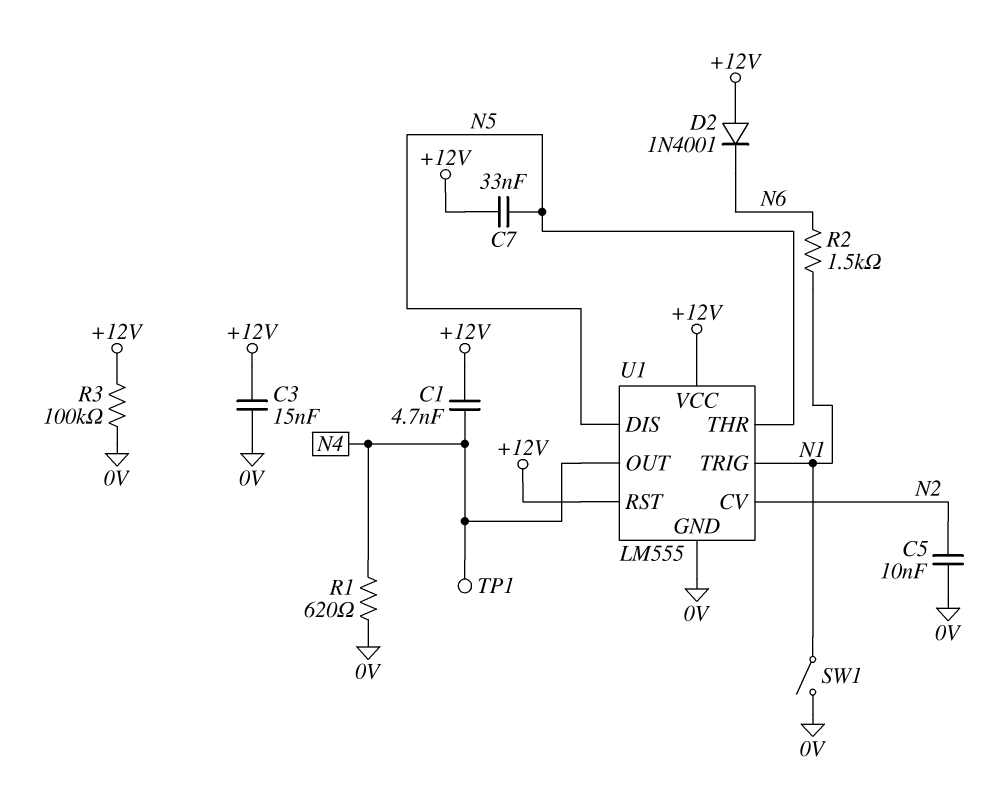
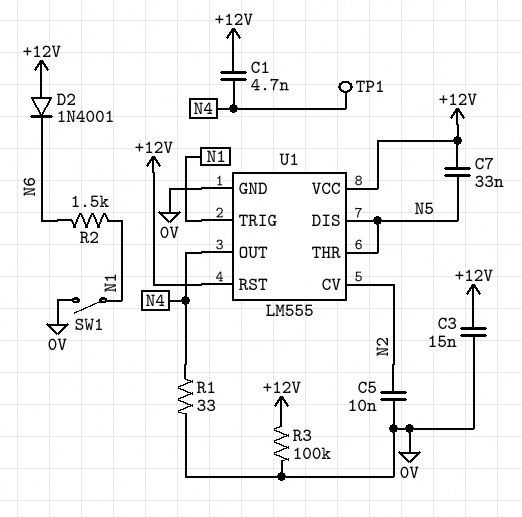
R1: 620 (0V, N4) -> 33 (0V, N4)

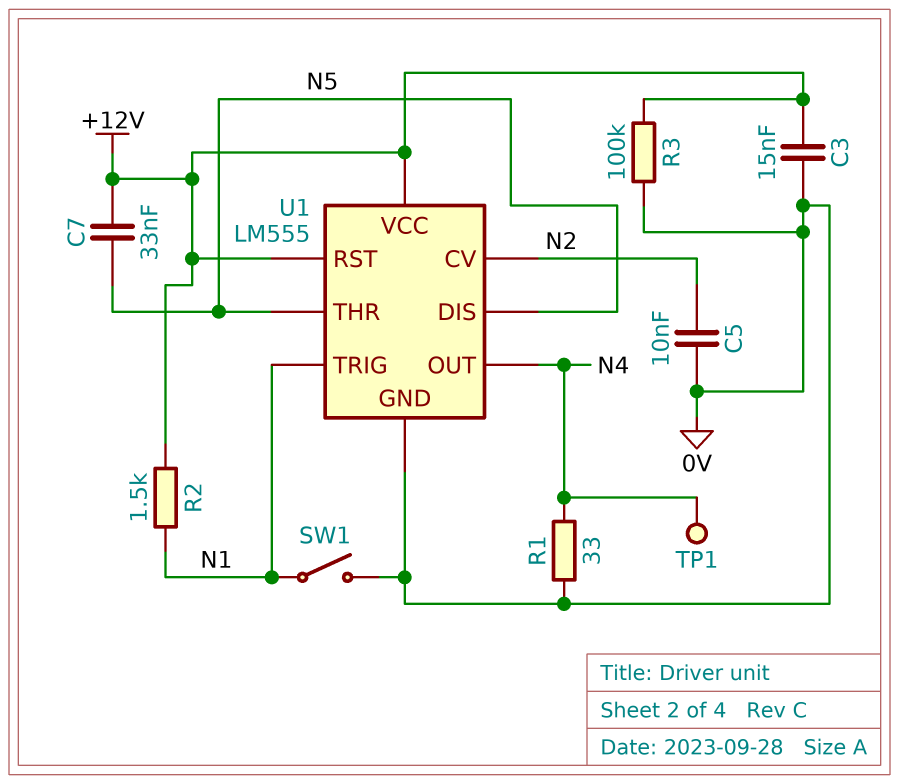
C1: 4.7nF (+12V, N4) -> none
D2: diode 1N4001 (A +12V, K N6) -> none
R2: 1.5k (N1, N6) -> 1.5k (+12V, N1)

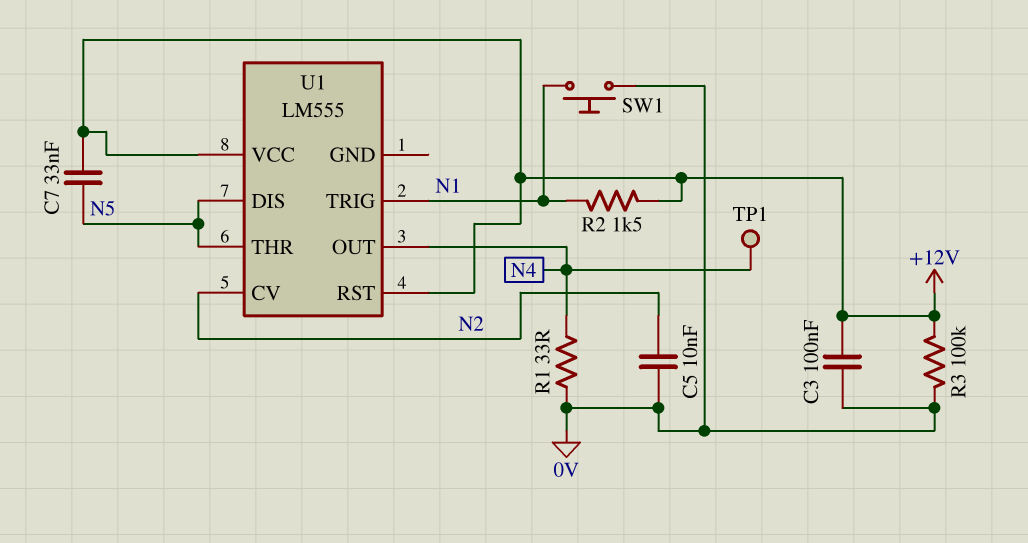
C3: 15nF (+12V, 0V) -> 100nF (+12V, 0V)
SW1: switch (0V, N1) -> button (0V, N1)
U1 pin GND: 0V -> none

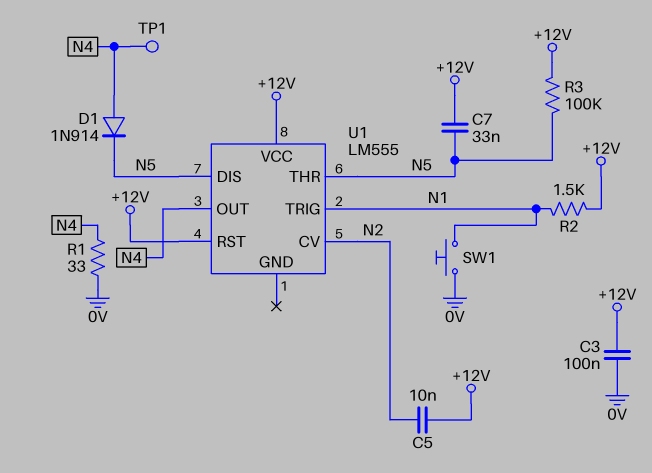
C5: 10nF (0V, N2) -> 10nF (+12V, N2)
D1: none -> diode 1N914 (A N4, K N5)
R3: 100k (+12V, 0V) -> 100k (+12V, N5)

